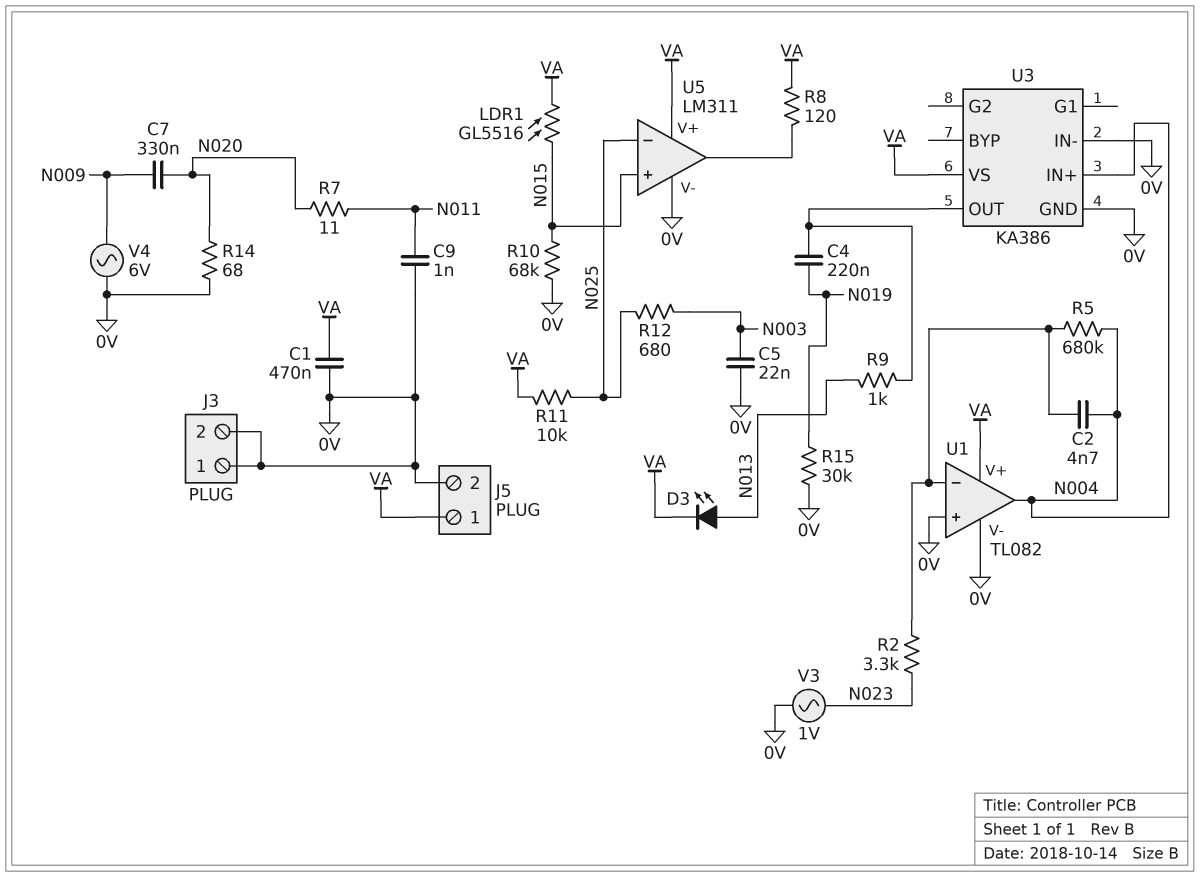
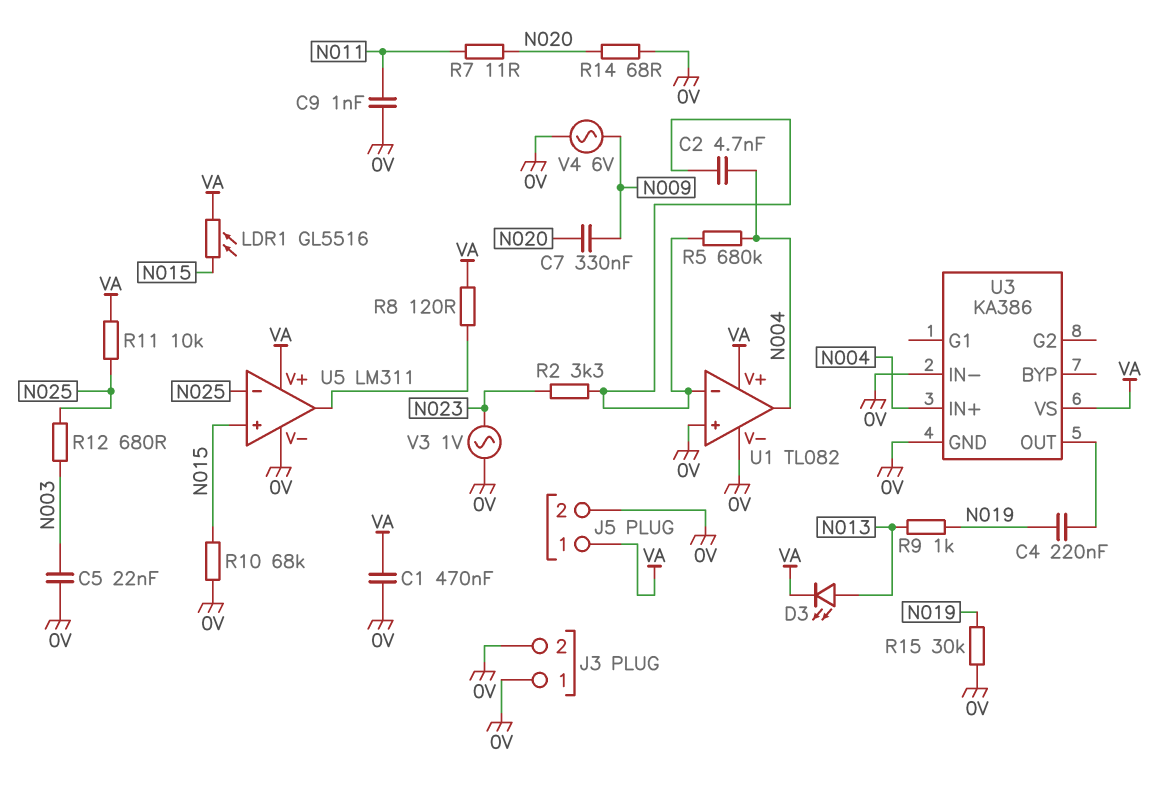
R9: 1k (N013, U3/OUT) -> 1k (N013, N019)

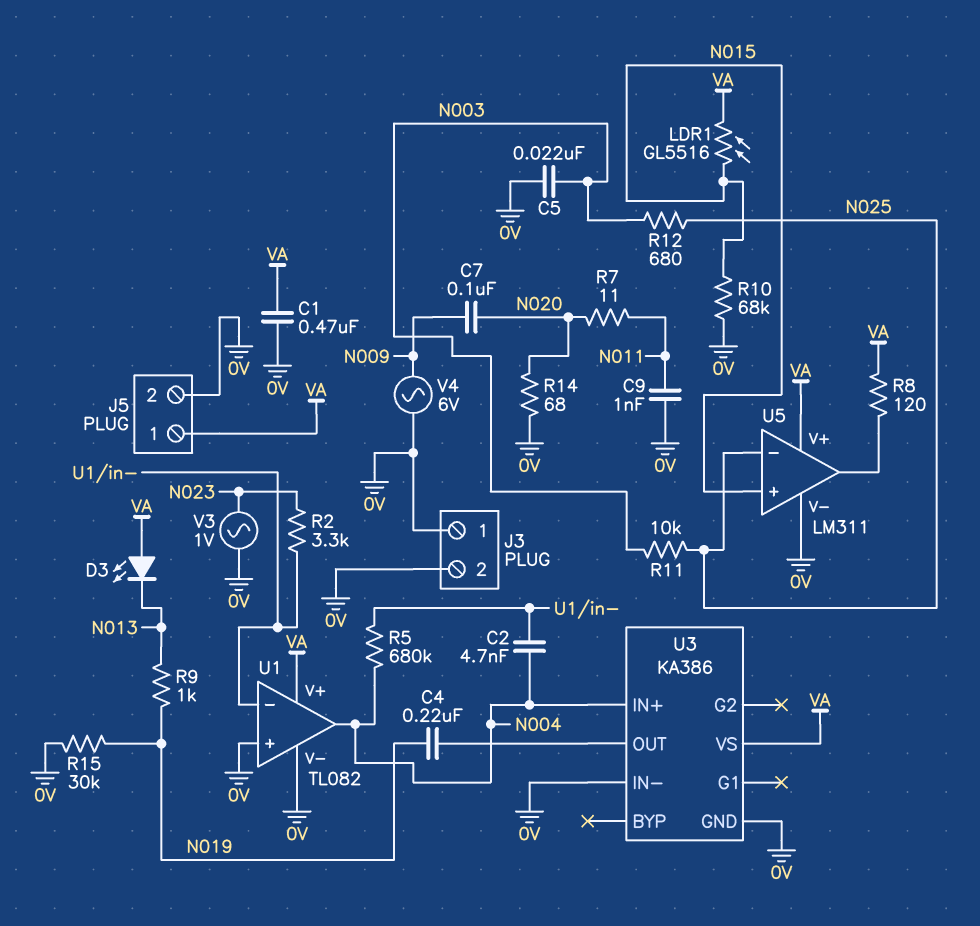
C7: 330nF (N009, N020) -> 100nF (N009, N020)
D3: LED (A N013, K VA) -> LED (A VA, K N013)
R11: 10k (N025, VA) -> 10k (N003, N025)

